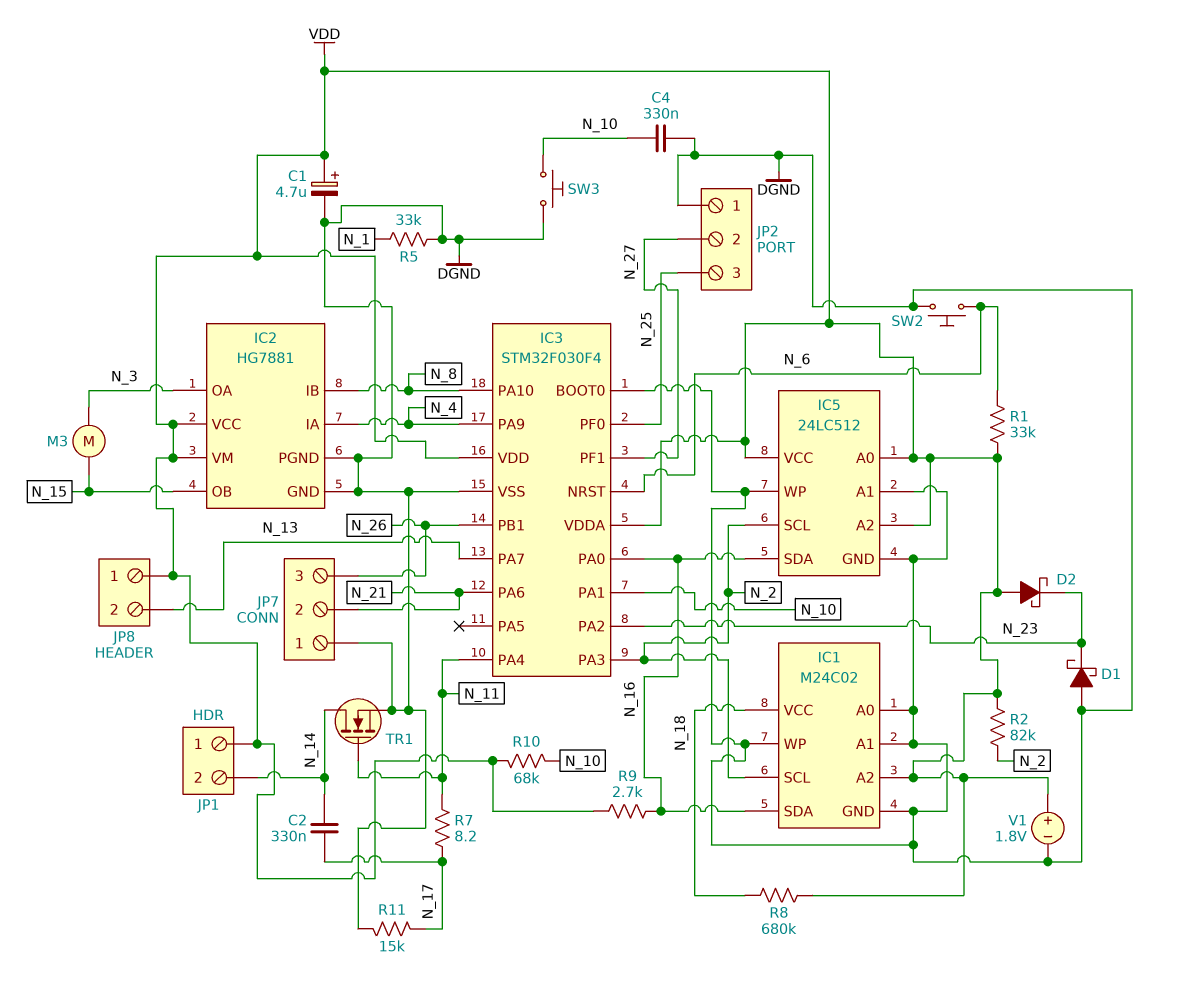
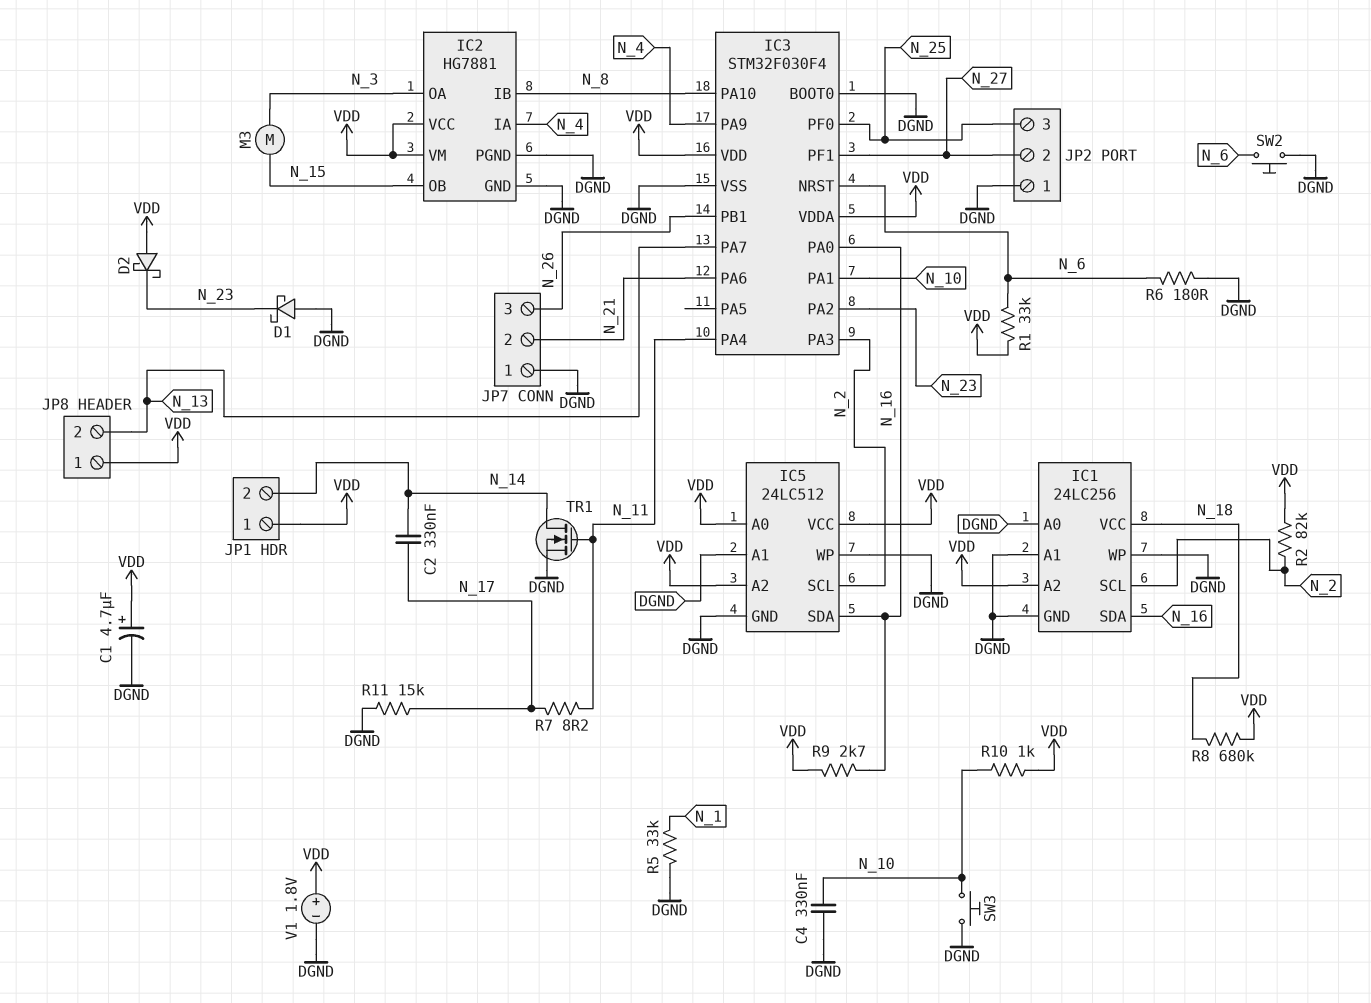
IC1: M24C02 -> 24LC256
R6: none -> 180 (DGND, N_6)
R10: 68k (N_10, VDD) -> 1k (N_10, VDD)

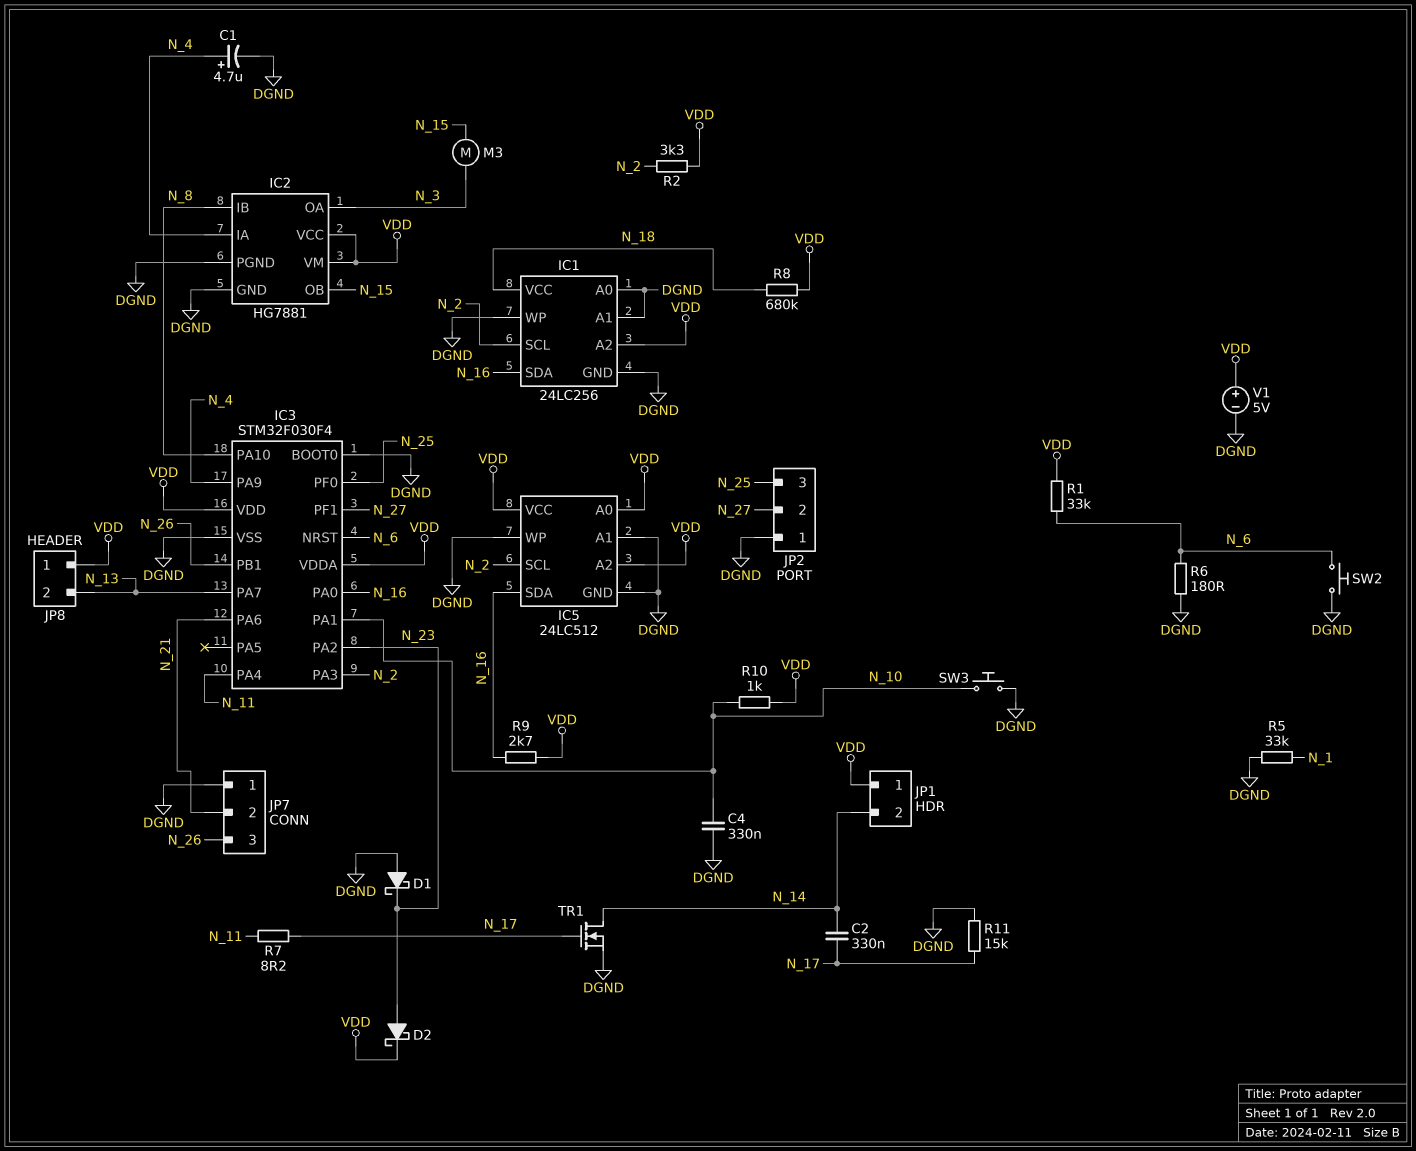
C1: 4.7uF (plus VDD, minus DGND) -> 4.7uF (plus N_4, minus DGND)
D2: schottky (A VDD, K N_23) -> schottky (A N_23, K VDD)
R2: 82k (N_2, VDD) -> 3.3k (N_2, VDD)
TR1: NMOS (G N_11, D N_14, S DGND) -> NMOS (G N_17, D N_14, S DGND)
V1: 1.8V (plus VDD, minus DGND) -> 5V (plus VDD, minus DGND)

